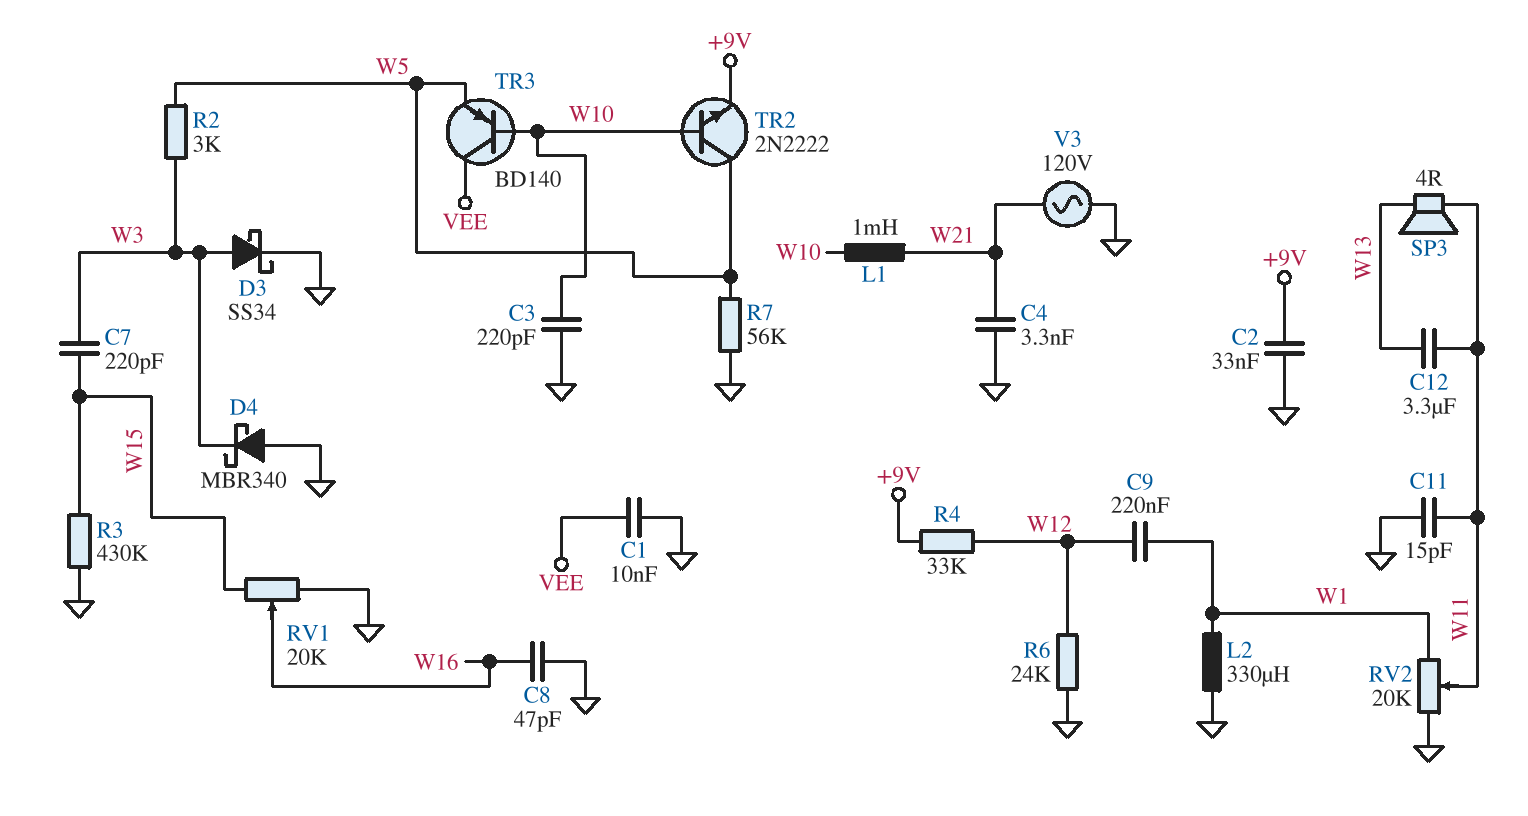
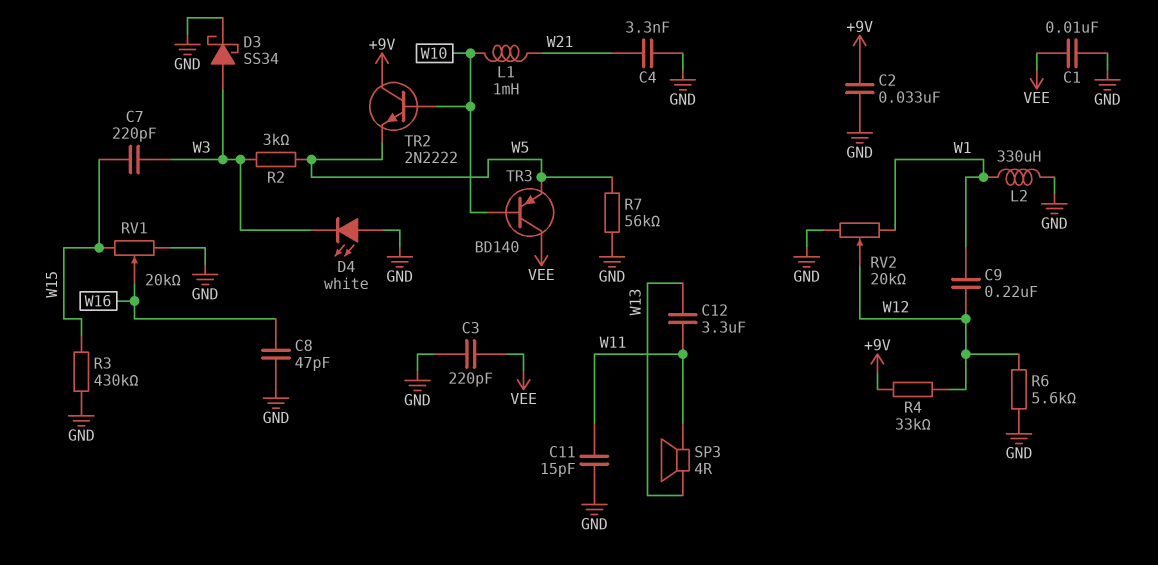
C3: 220pF (GND, W10) -> 220pF (GND, VEE)
D4: schottky MBR340 (A GND, K W3) -> LED white (A GND, K W3)
R6: 24k (GND, W12) -> 5.6k (GND, W12)
RV2: 20k (GND, W1, wiper W11) -> 20k (GND, W1, wiper W12)
TR2: NPN 2N2222 (B W10, C W5, E +9V) -> NPN 2N2222 (B W10, C +9V, E W5)
V3: AC 120V (GND, W21) -> none

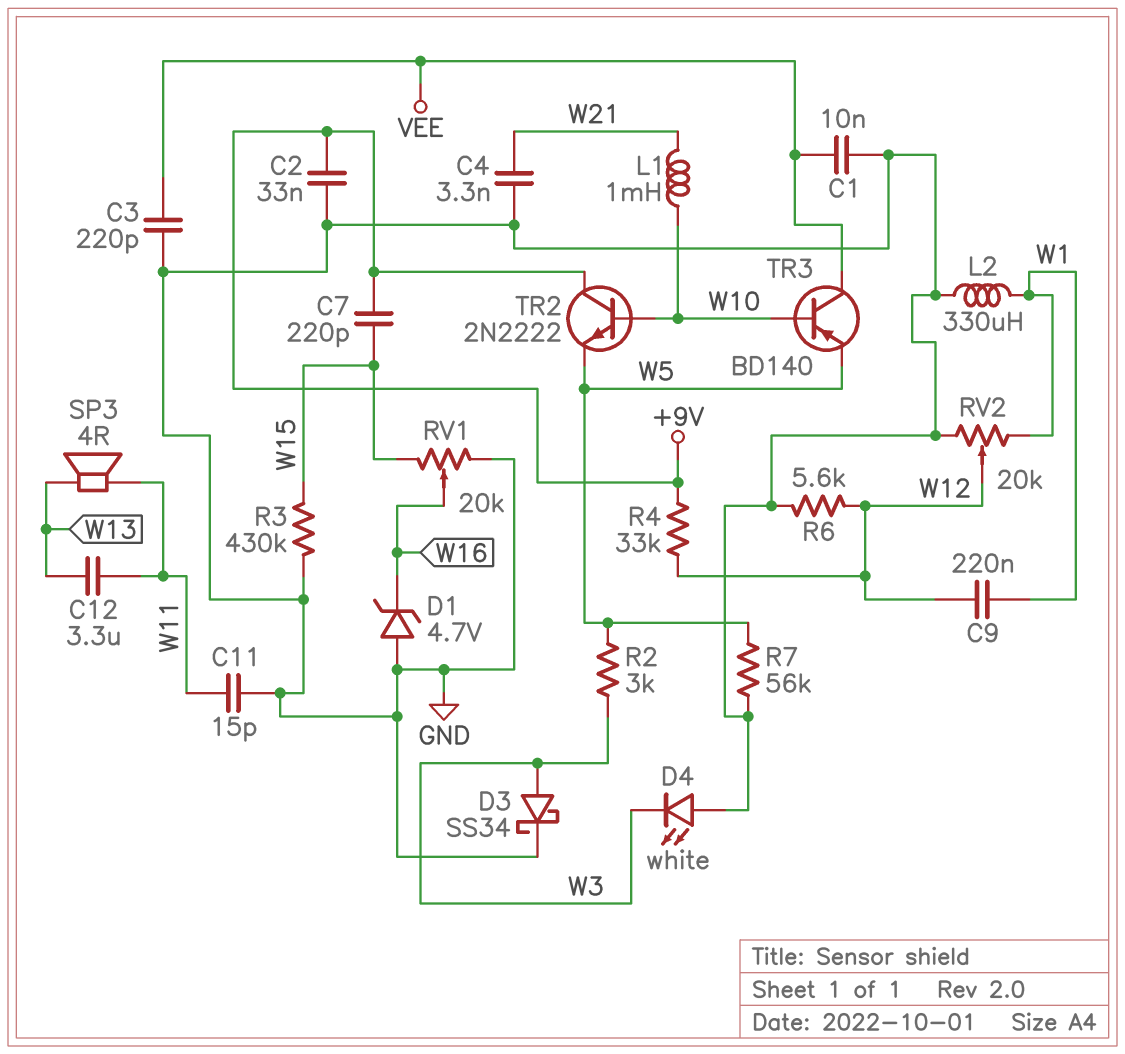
C7: 220pF (W3, W15) -> 220pF (+9V, W15)
C8: 47pF (GND, W16) -> none
D1: none -> zener 4.7V (A GND, K W16)

